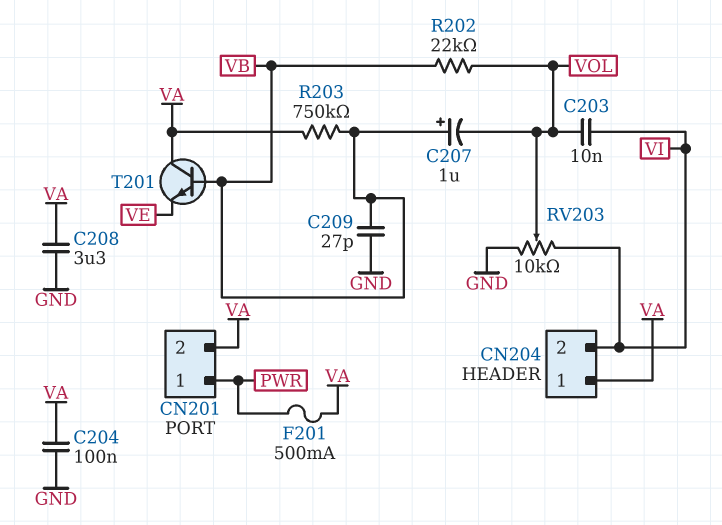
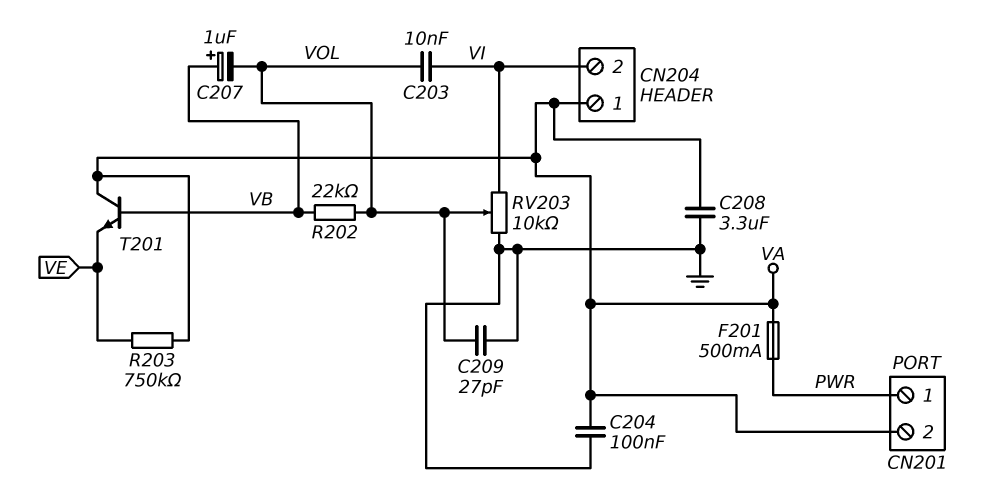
C209: 27pF (GND, VB) -> 27pF (GND, VOL)
R203: 750k (VA, VB) -> 750k (VA, VE)

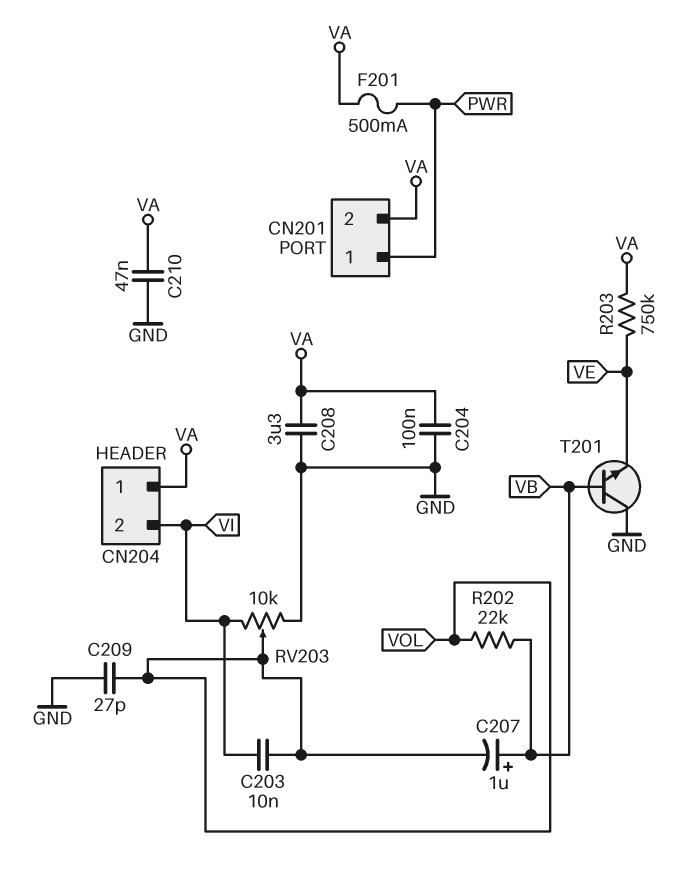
C210: none -> 47nF (GND, VA)
T201: NPN (B VB, C VA, E VE) -> NPN (B VB, C GND, E VE)

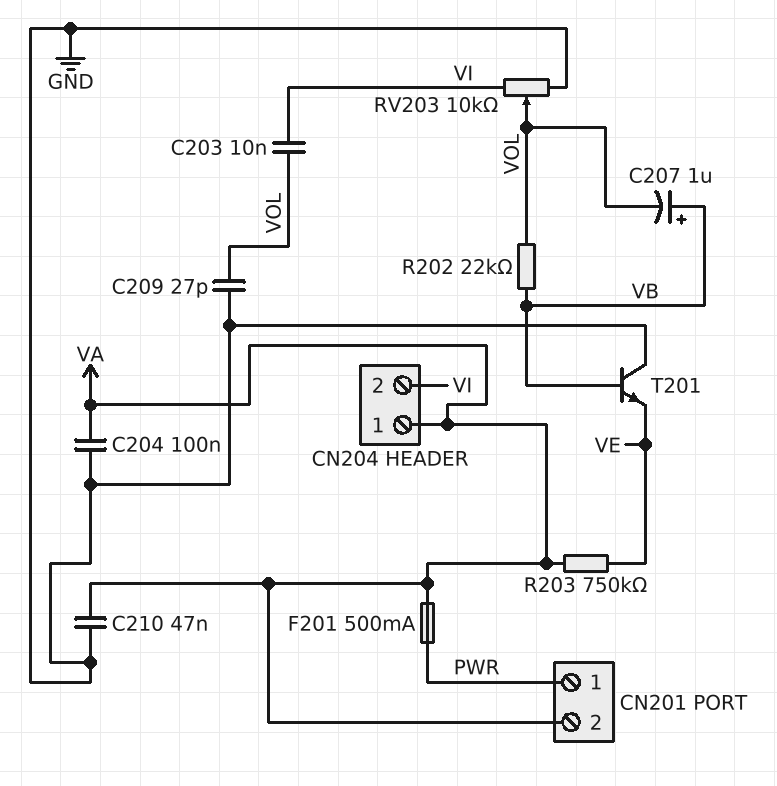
C208: 3.3uF (GND, VA) -> none

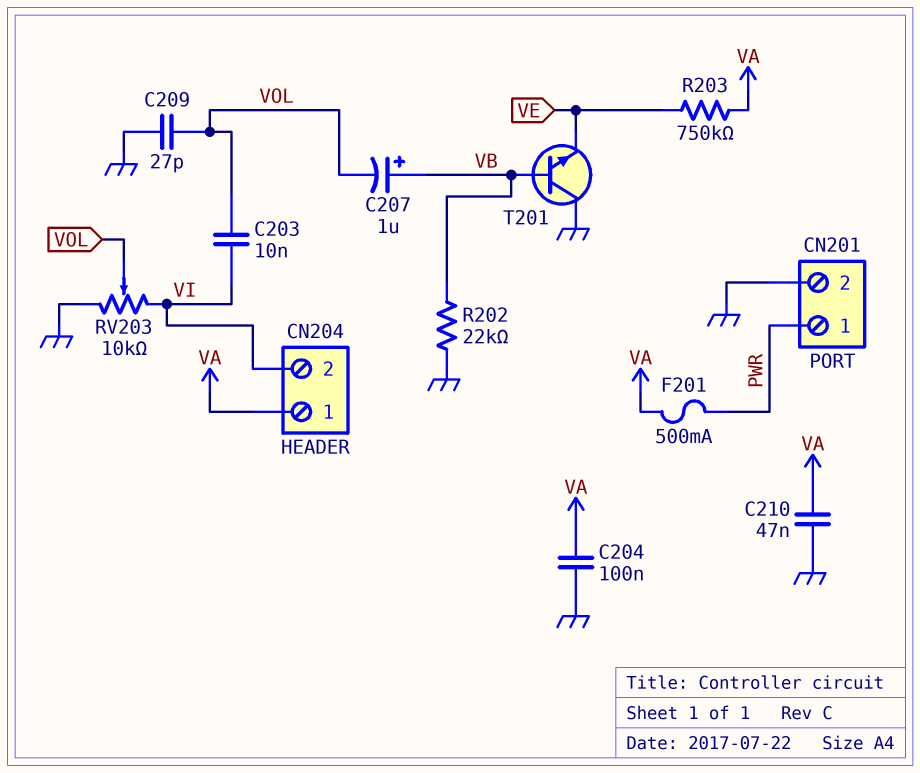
CN201 pin 2: VA -> GND
R202: 22k (VB, VOL) -> 22k (GND, VB)

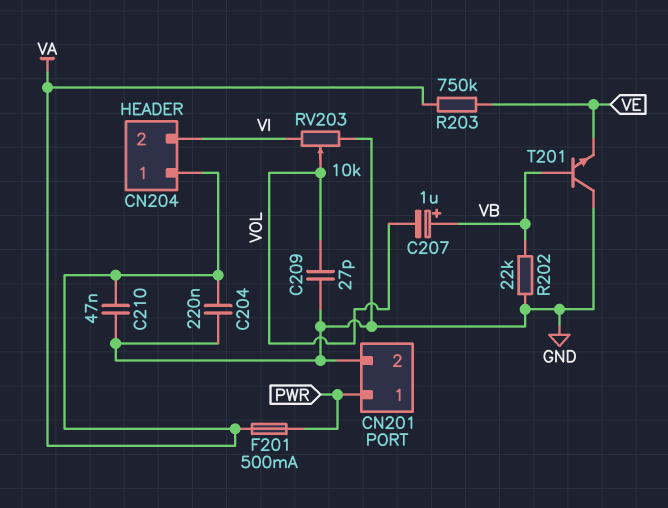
C203: 10nF (VI, VOL) -> none
C204: 100nF (GND, VA) -> 220nF (GND, VA)

